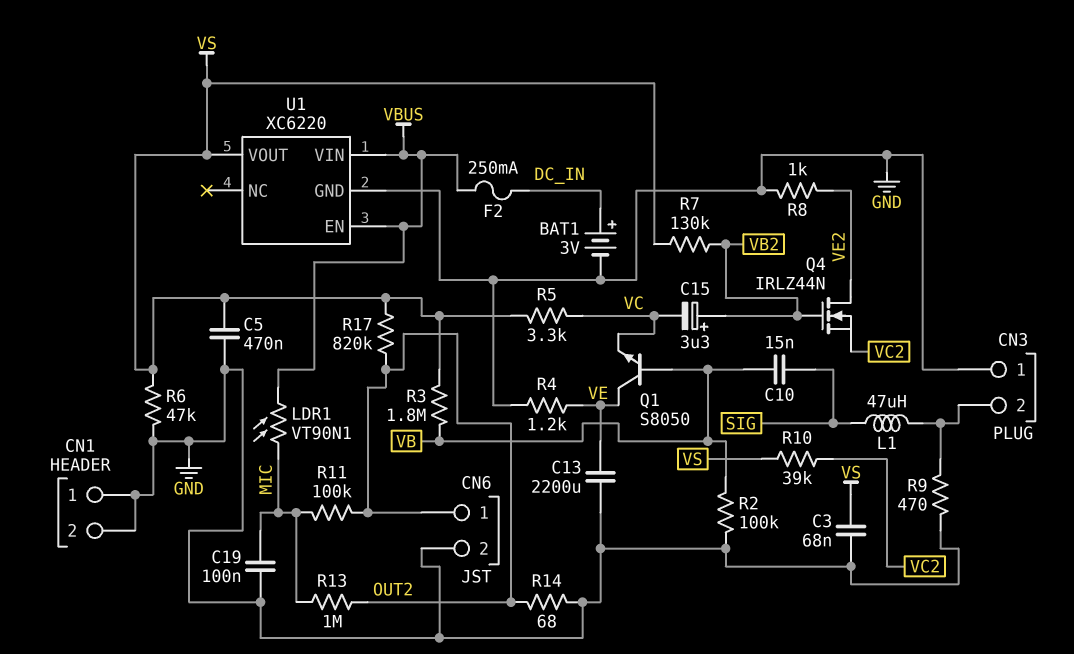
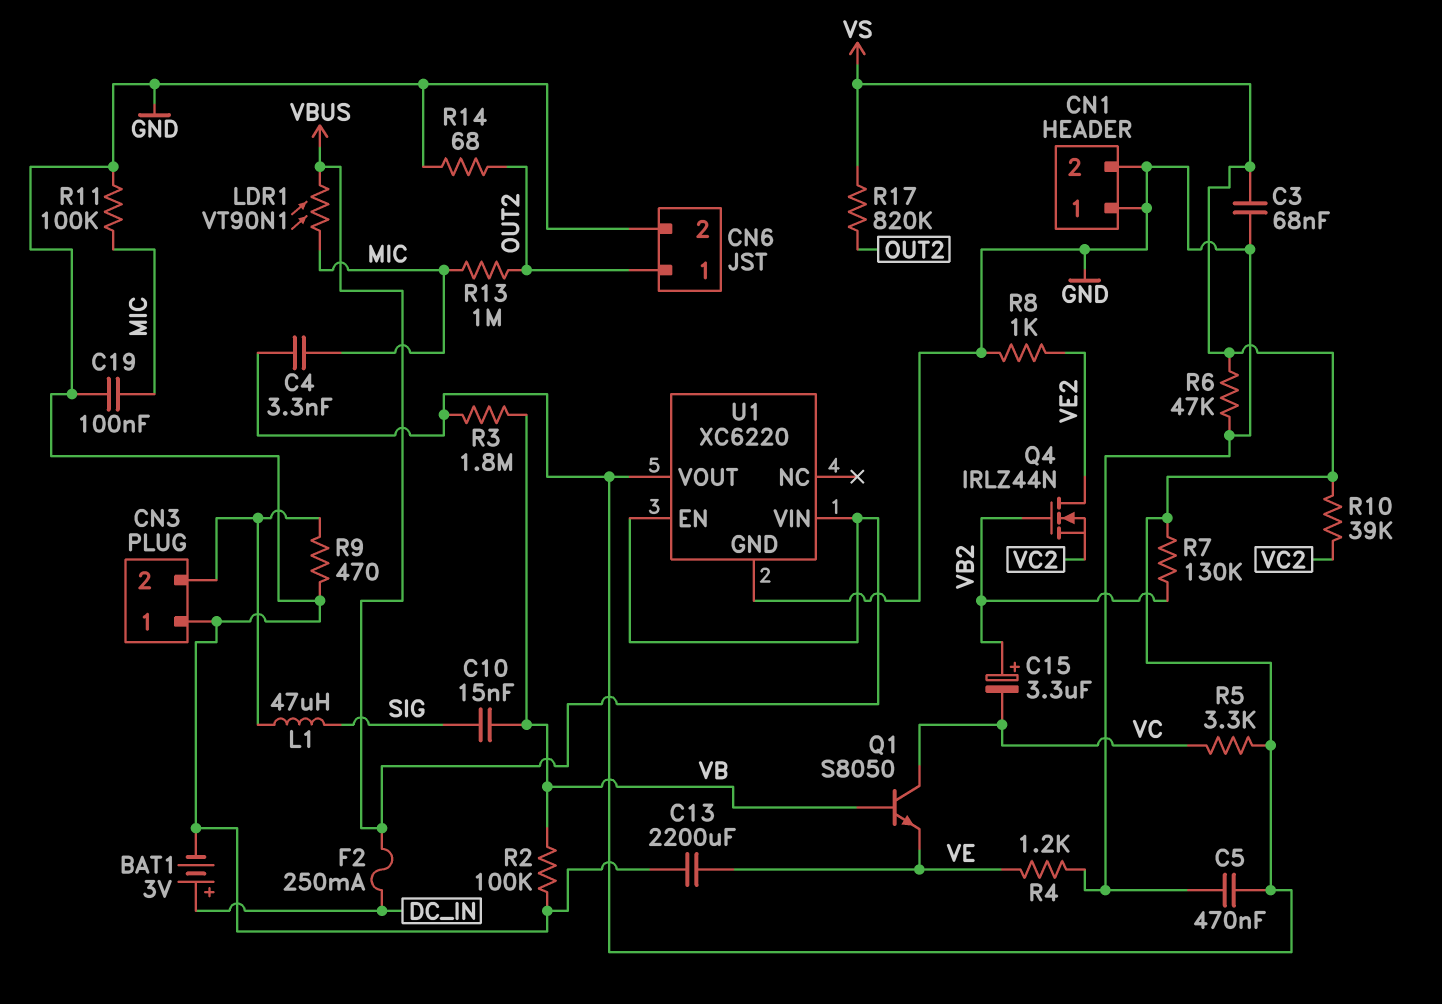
C4: none -> 3.3nF (MIC, VS)
Q1: NPN S8050 (B VB, C VE, E VC) -> NPN S8050 (B VB, C VC, E VE)
R11: 100k (MIC, OUT2) -> 100k (GND, MIC)

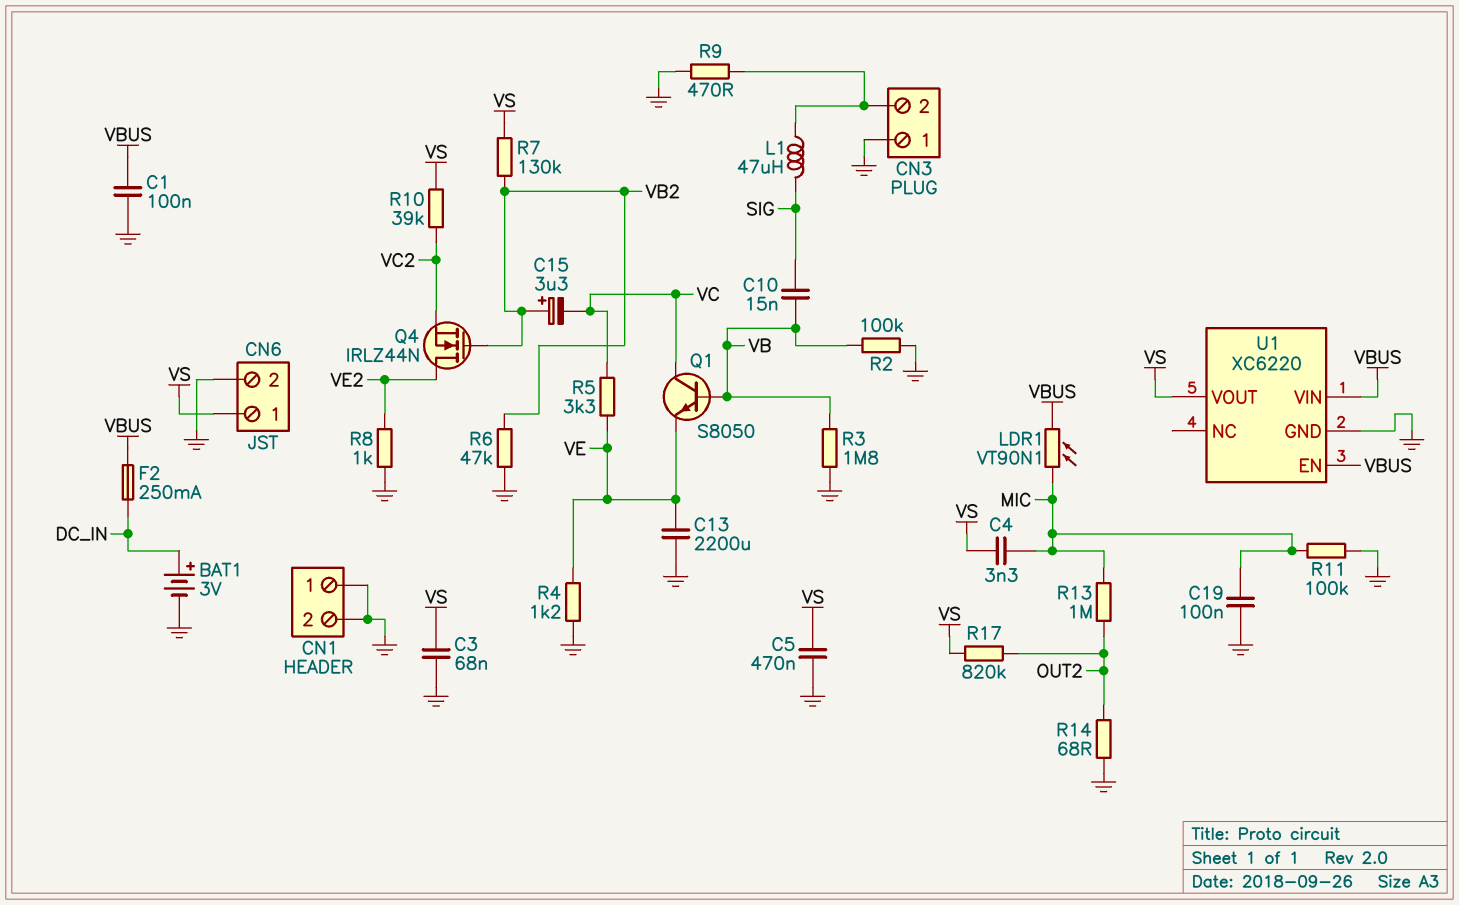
C1: none -> 100nF (GND, VBUS)
CN6 pin 1: OUT2 -> VS
R3: 1.8M (VB, VS) -> 1.8M (GND, VB)
R5: 3.3k (VC, VS) -> 3.3k (VC, VE)
R6: 47k (GND, VS) -> 47k (GND, VB2)

